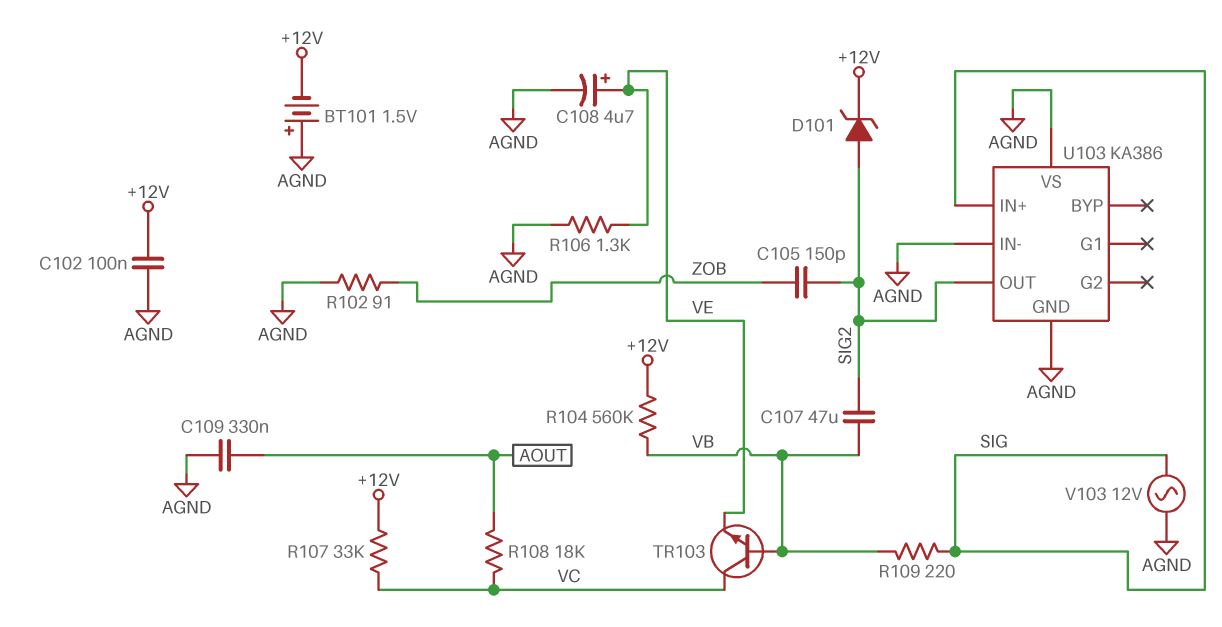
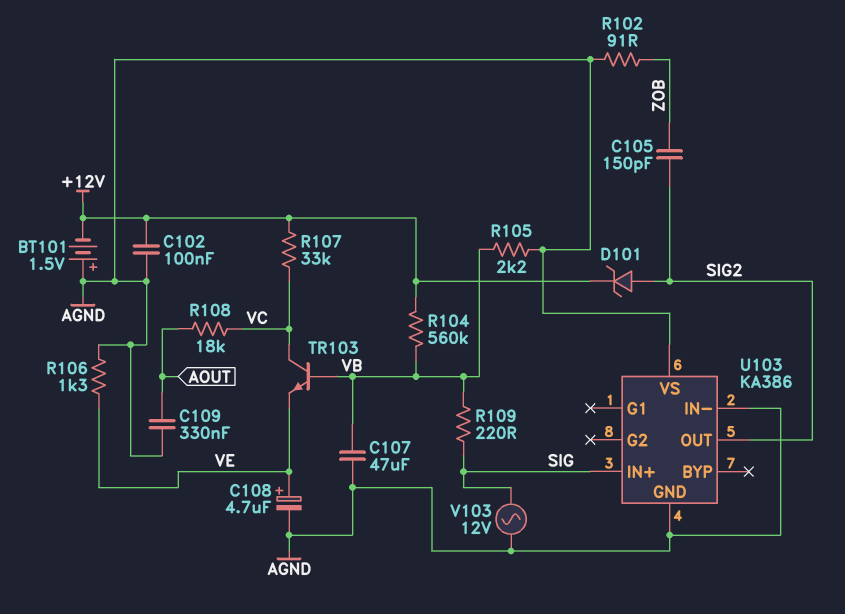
C107: 47uF (SIG2, VB) -> 47uF (AGND, VB)
R105: none -> 2.2k (AGND, VB)

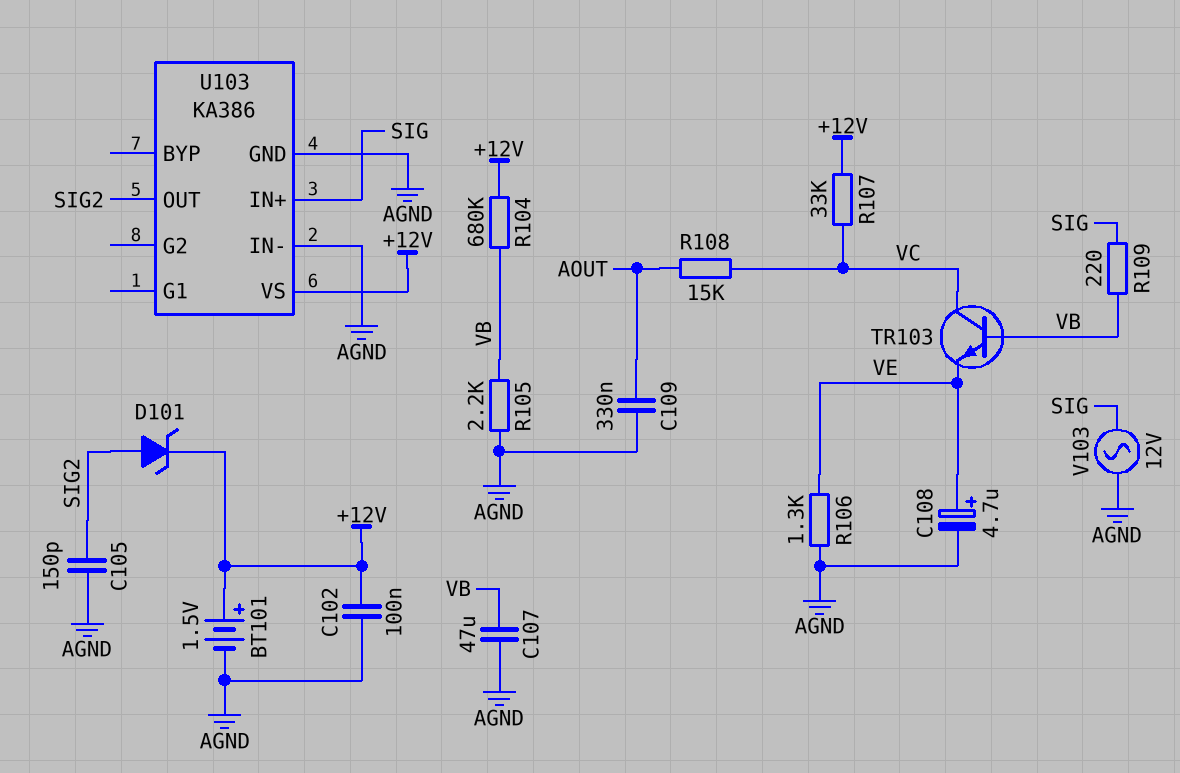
BT101: 1.5V (plus AGND, minus +12V) -> 1.5V (plus +12V, minus AGND)
C105: 150pF (SIG2, ZOB) -> 150pF (AGND, SIG2)
R102: 91 (AGND, ZOB) -> none
R104: 560k (+12V, VB) -> 680k (+12V, VB)
R108: 18k (AOUT, VC) -> 15k (AOUT, VC)
U103 pin VS: AGND -> +12V

